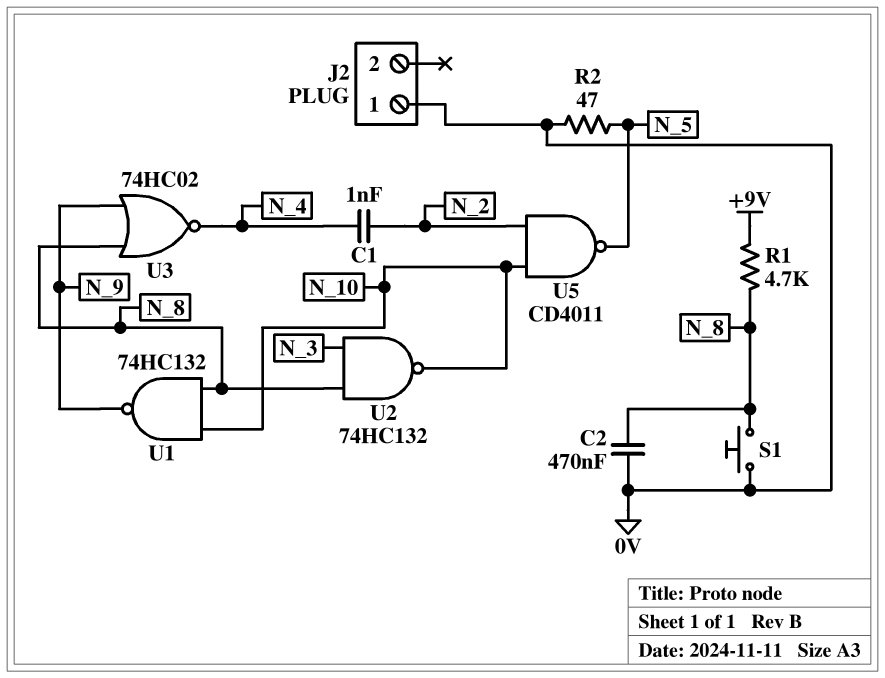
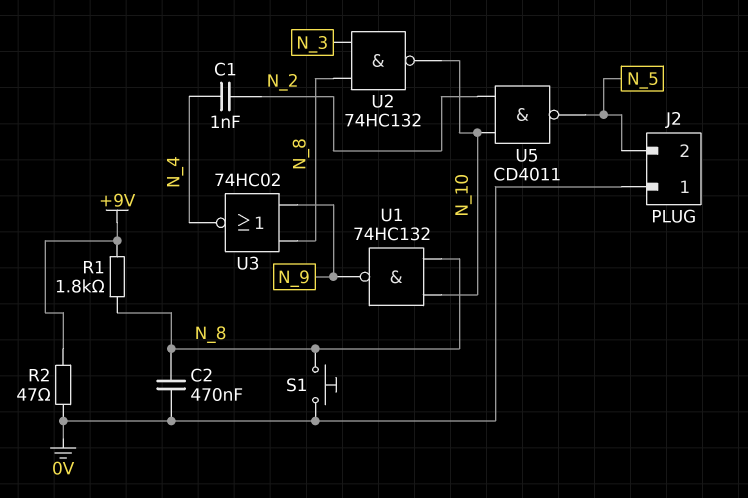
J2 pin 2: none -> N_5
R1: 4.7k (+9V, N_8) -> 1.8k (+9V, N_8)
R2: 47 (0V, N_5) -> 47 (+9V, 0V)

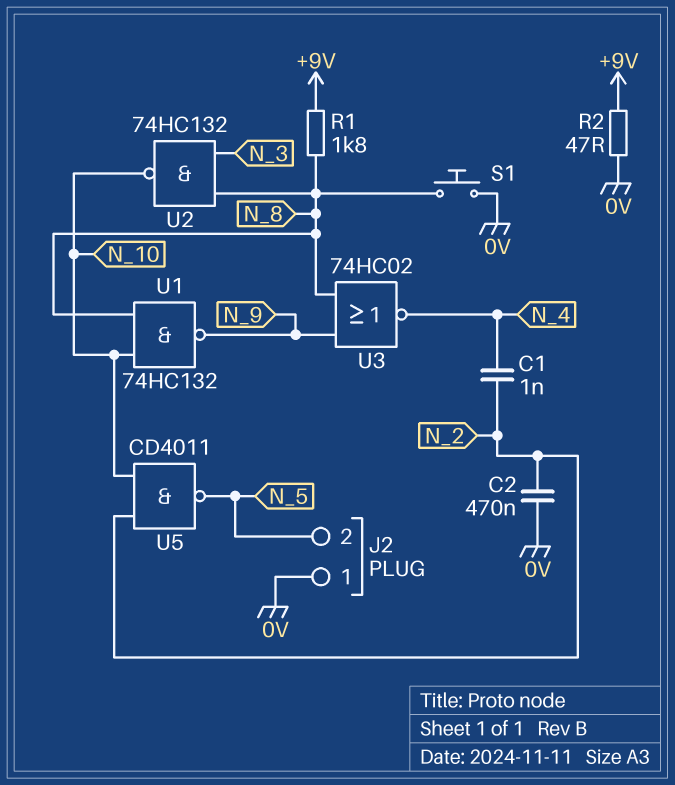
C2: 470nF (0V, N_8) -> 470nF (0V, N_2)

